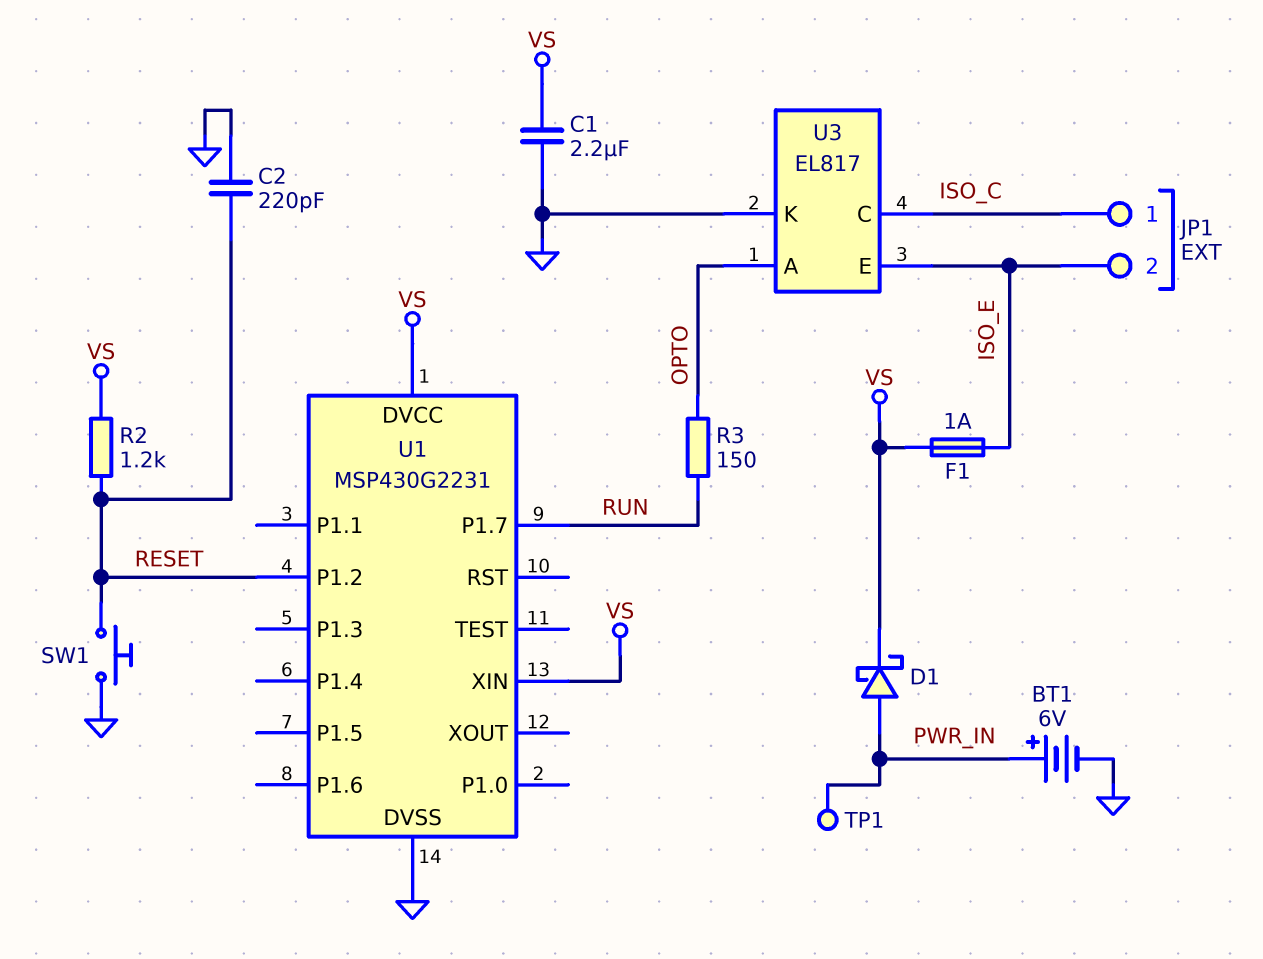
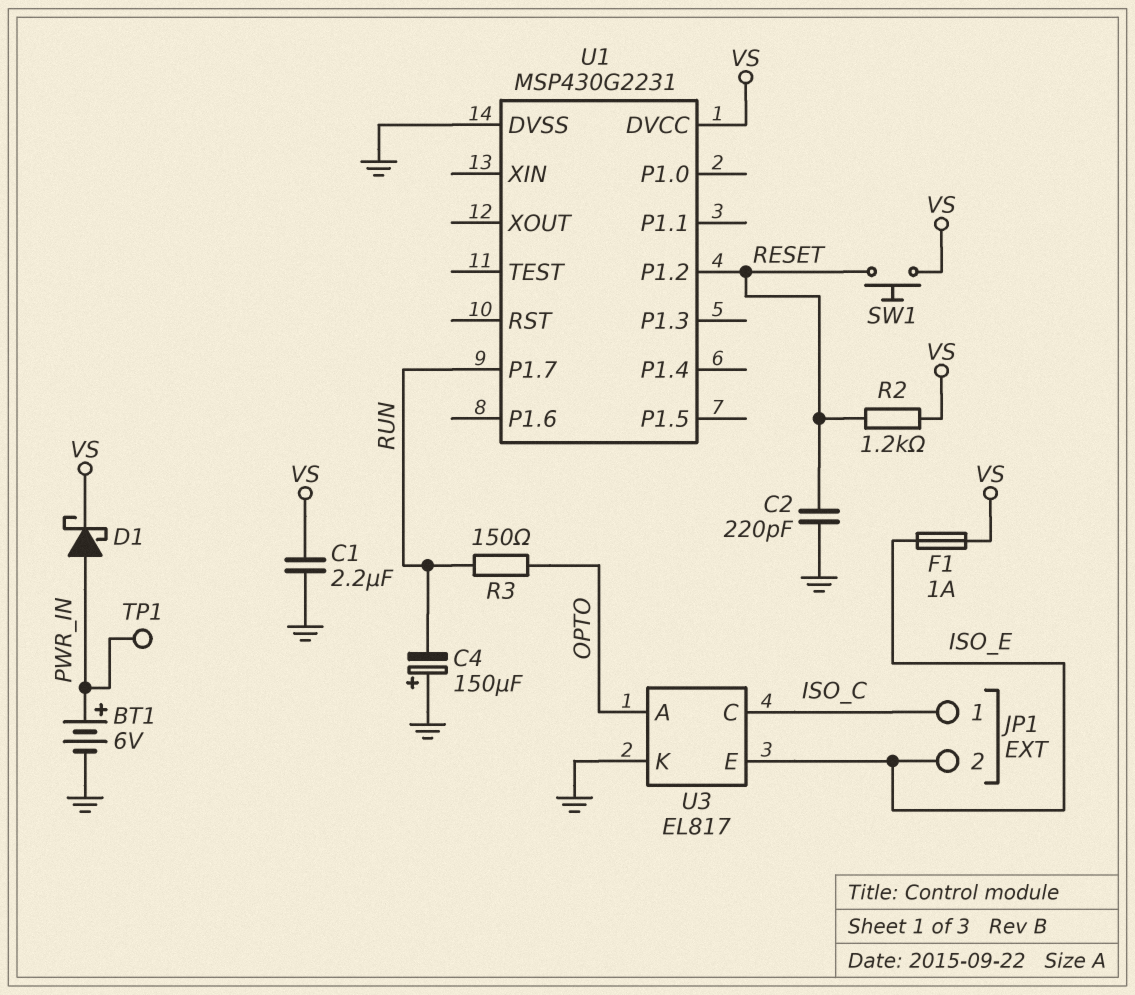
C4: none -> 150uF (plus GND, minus RUN)
SW1: button (GND, RESET) -> button (RESET, VS)
U1 pin XIN: VS -> none

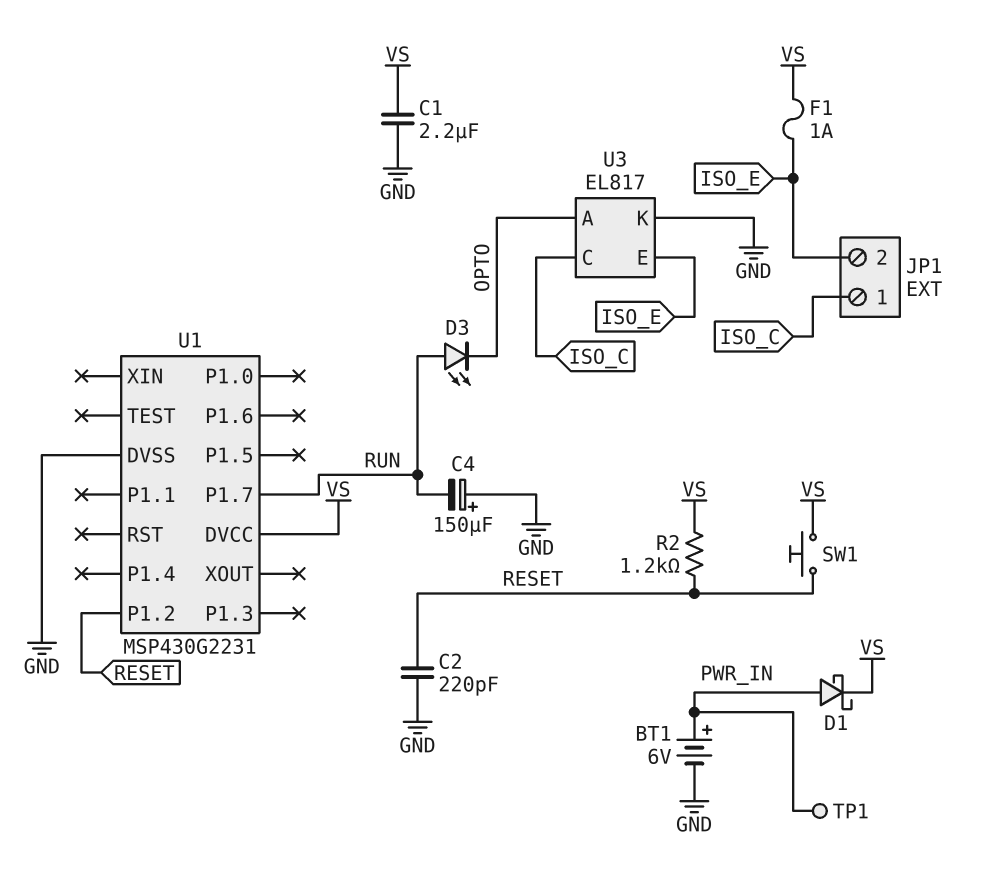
D3: none -> LED (A RUN, K OPTO)
R3: 150 (OPTO, RUN) -> none

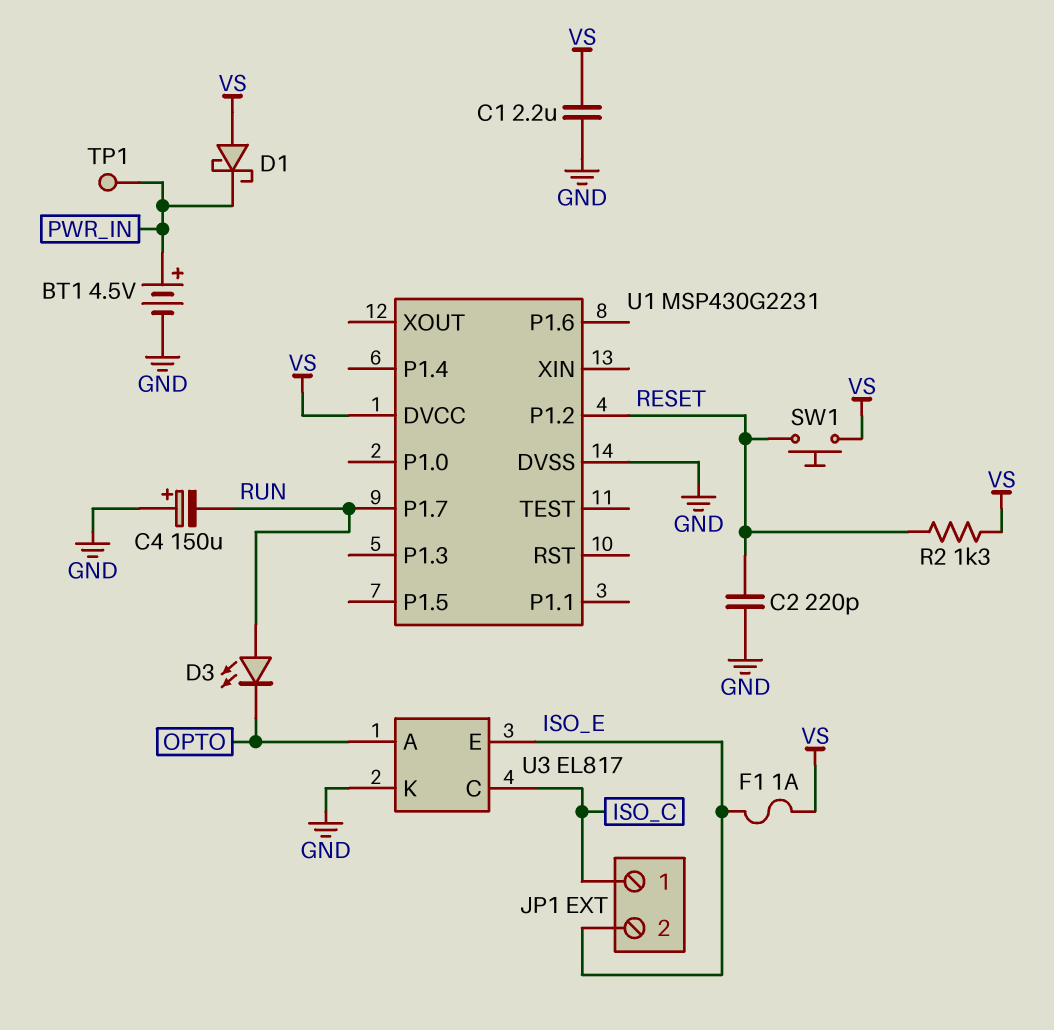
BT1: 6V (plus PWR_IN, minus GND) -> 4.5V (plus PWR_IN, minus GND)
D1: schottky (A PWR_IN, K VS) -> schottky (A VS, K PWR_IN)
R2: 1.2k (RESET, VS) -> 1.3k (RESET, VS)

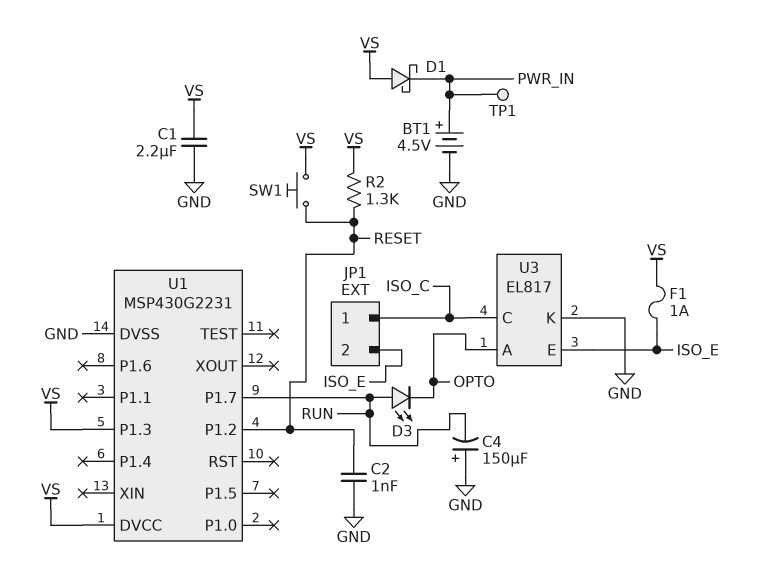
C2: 220pF (GND, RESET) -> 1nF (GND, RESET)
U1 pin P1.3: none -> VS

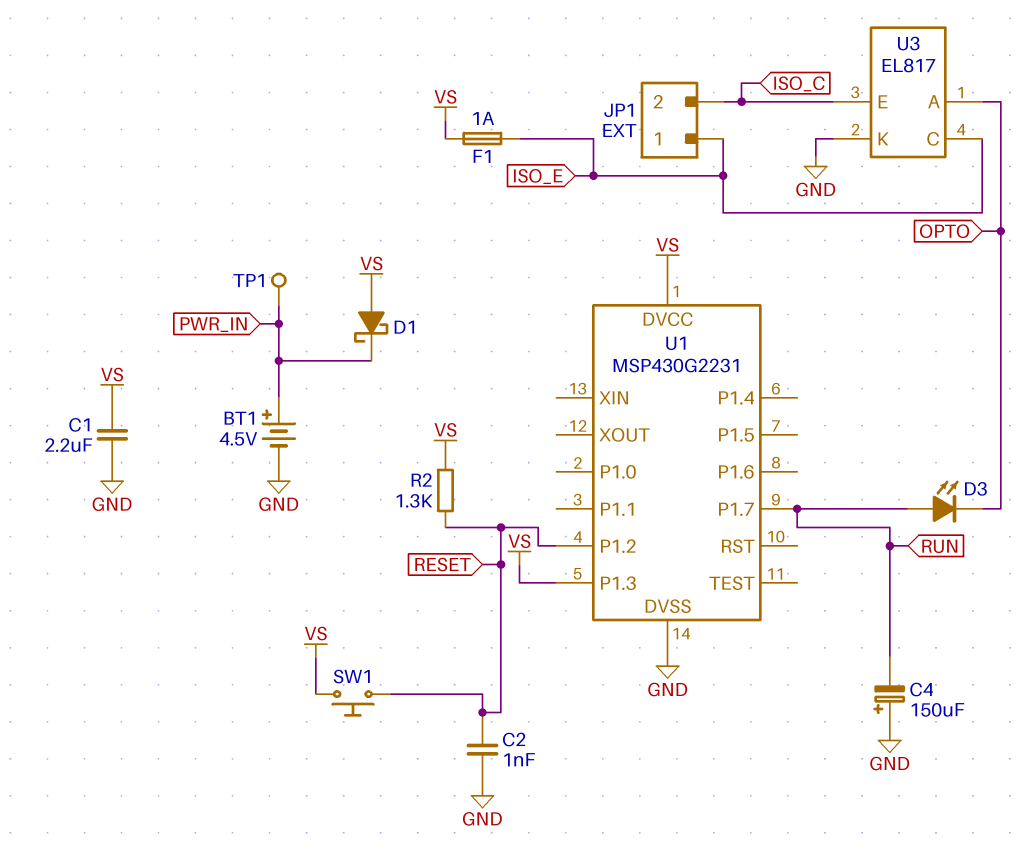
JP1 pin 1: ISO_C -> ISO_E
JP1 pin 2: ISO_E -> ISO_C
U3 pin C: ISO_C -> ISO_E
U3 pin E: ISO_E -> ISO_C

